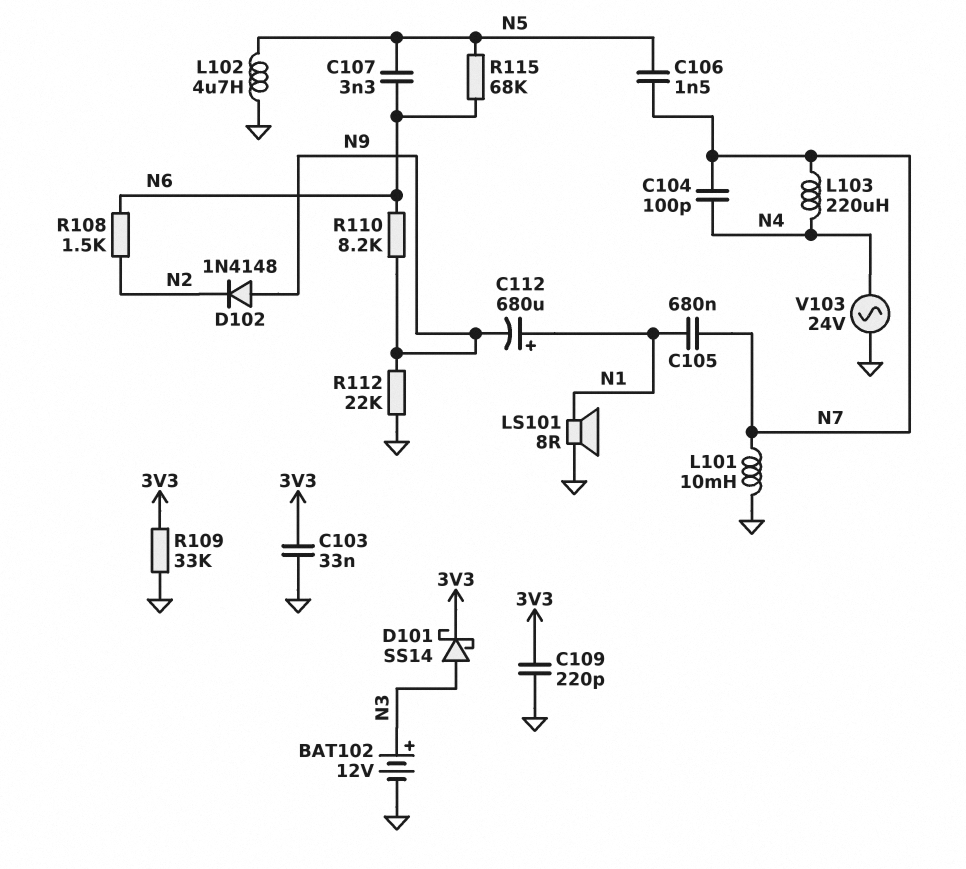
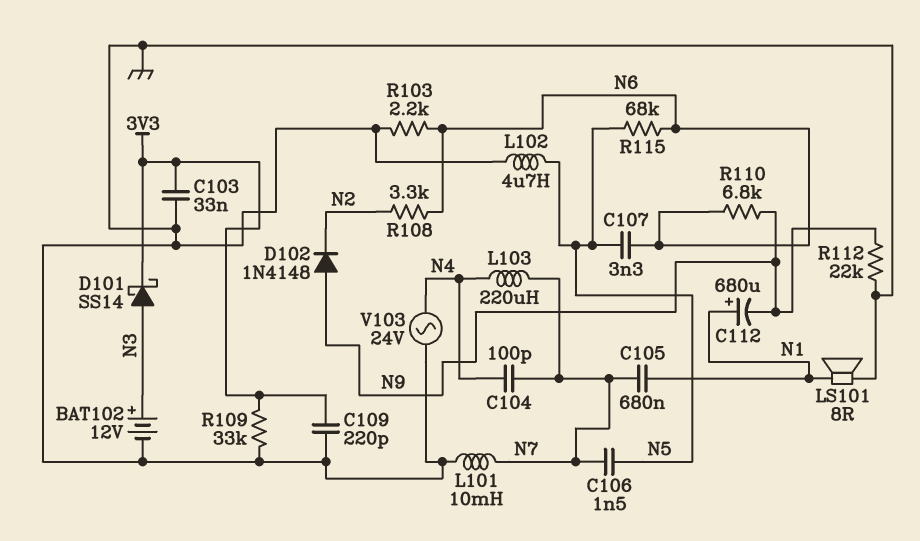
R103: none -> 2.2k (GND, N6)
R108: 1.5k (N2, N6) -> 3.3k (N2, N6)
R110: 8.2k (N6, N9) -> 6.8k (N6, N9)

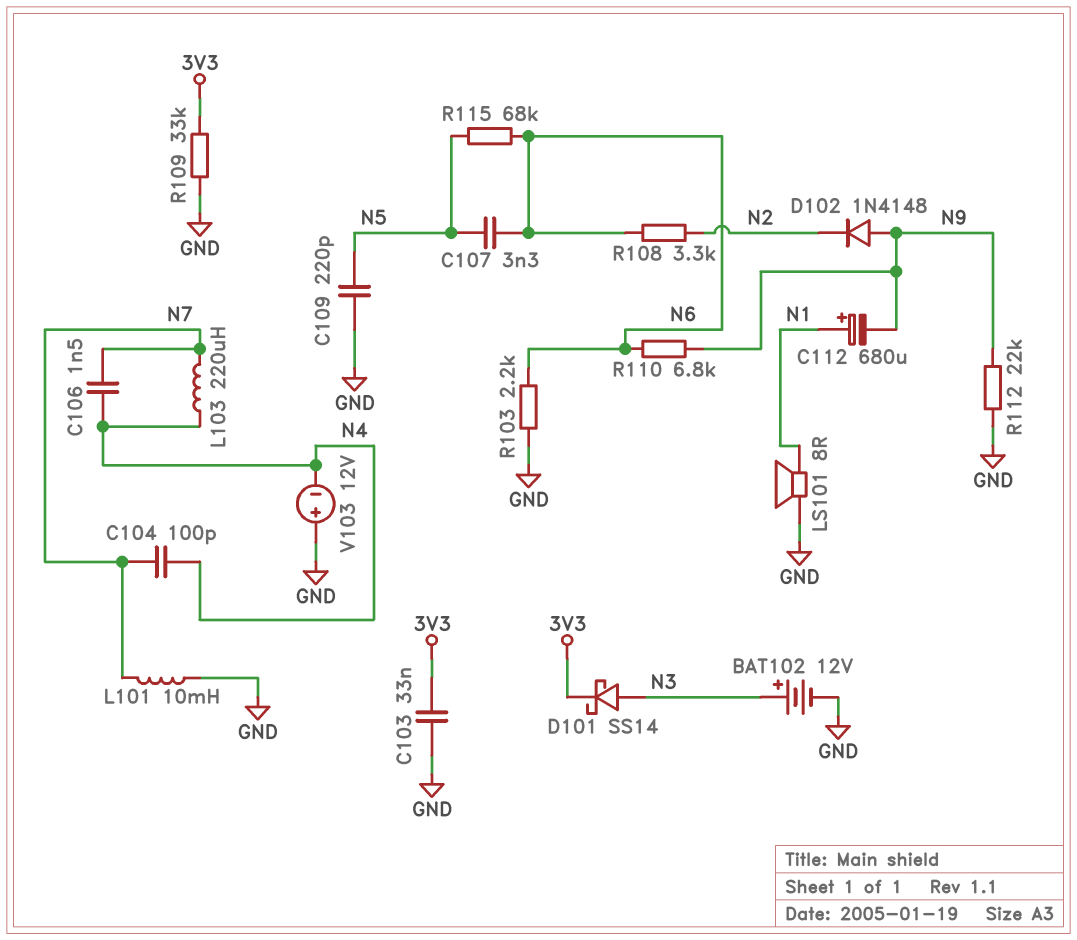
C105: 680nF (N1, N7) -> none
C106: 1.5nF (N5, N7) -> 1.5nF (N4, N7)
C109: 220pF (3V3, GND) -> 220pF (GND, N5)
L102: 4.7uH (GND, N5) -> none
V103: AC 24V (GND, N4) -> 12V (plus GND, minus N4)

